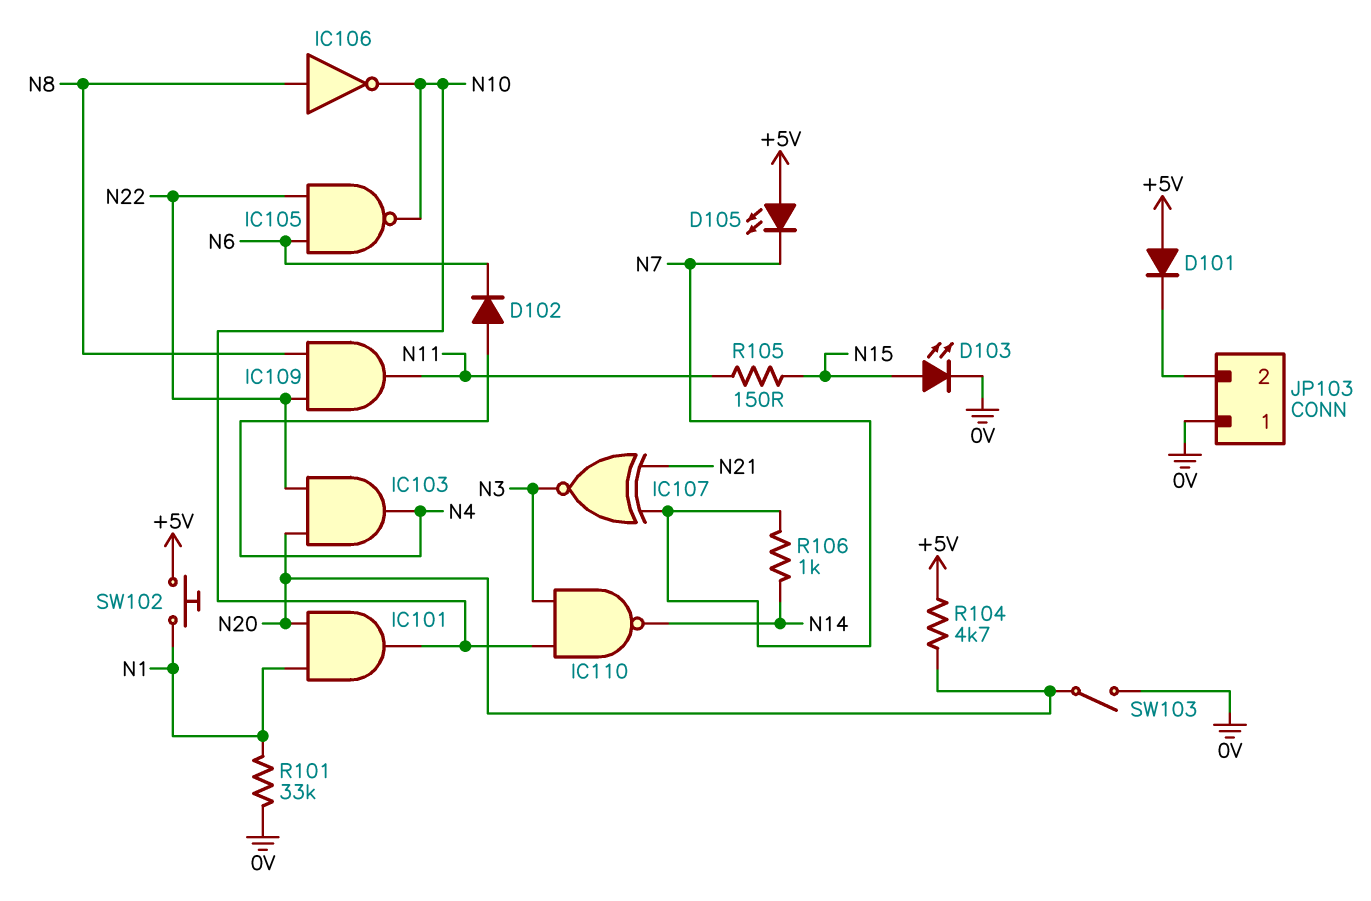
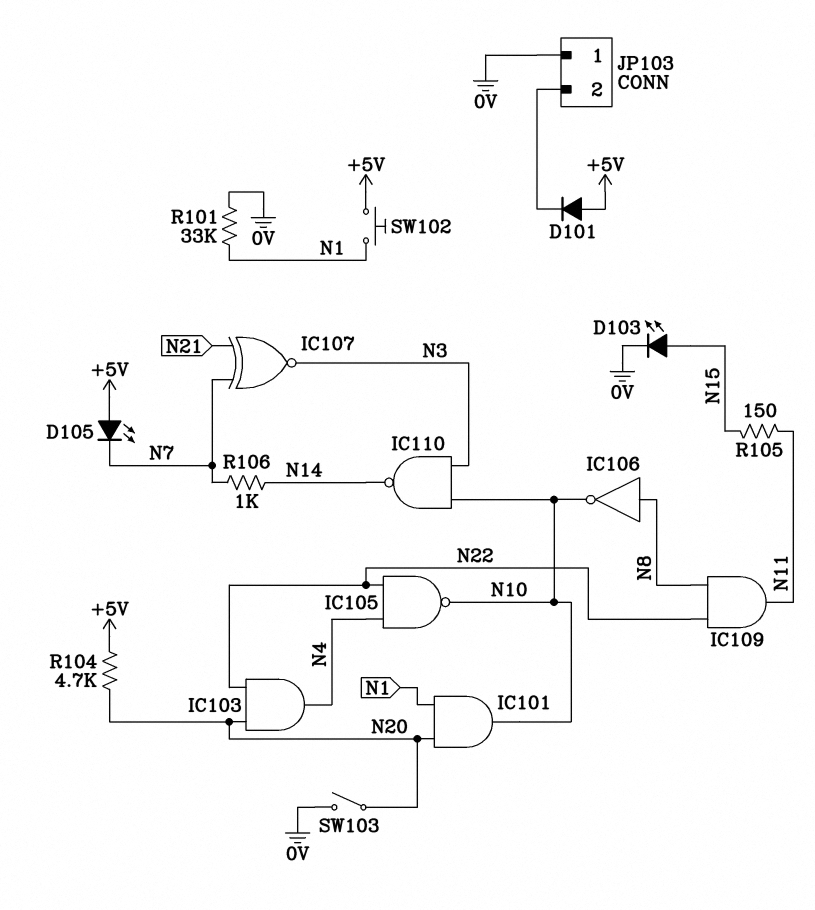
D102: diode (A N4, K N6) -> none
IC105: NAND (in N6, in N22, out N10) -> NAND (in N4, in N22, out N10)

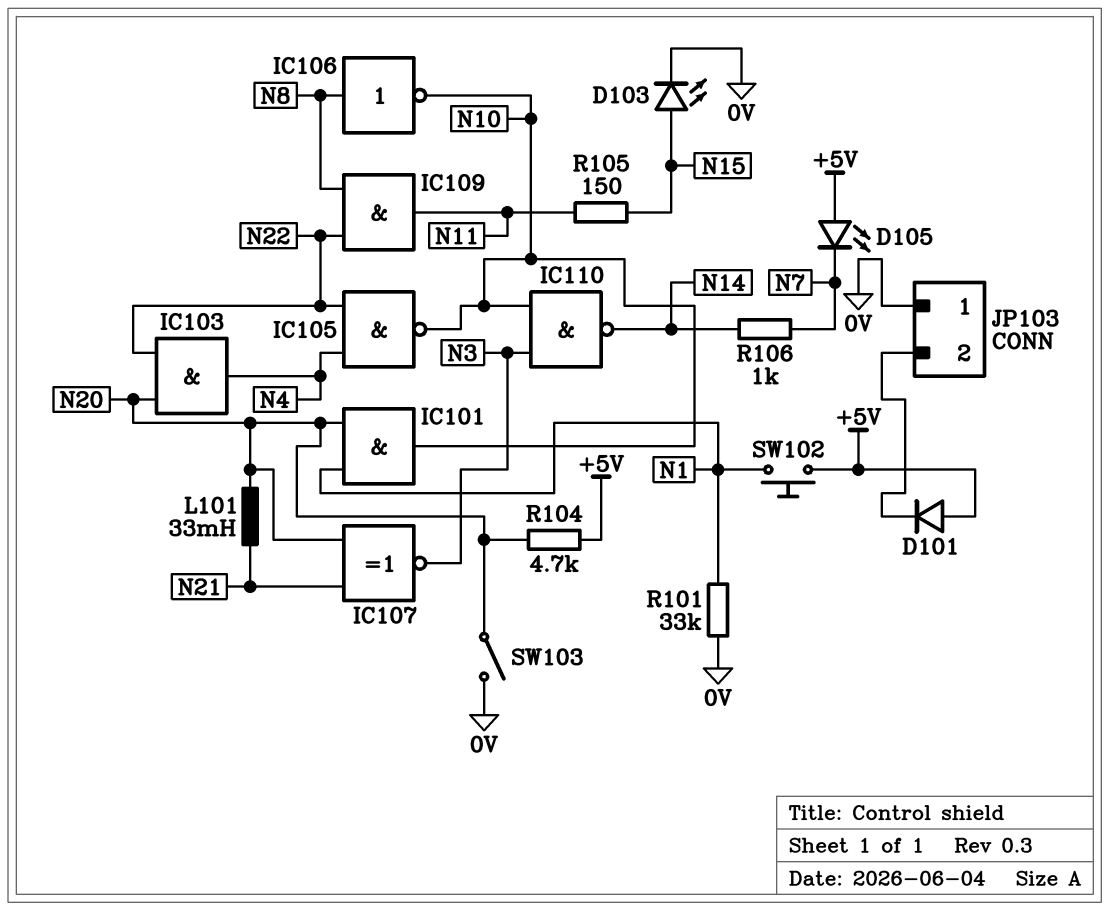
IC107: XNOR (in N7, in N21, out N3) -> XNOR (in N20, in N21, out N3)
L101: none -> 33mH (N20, N21)

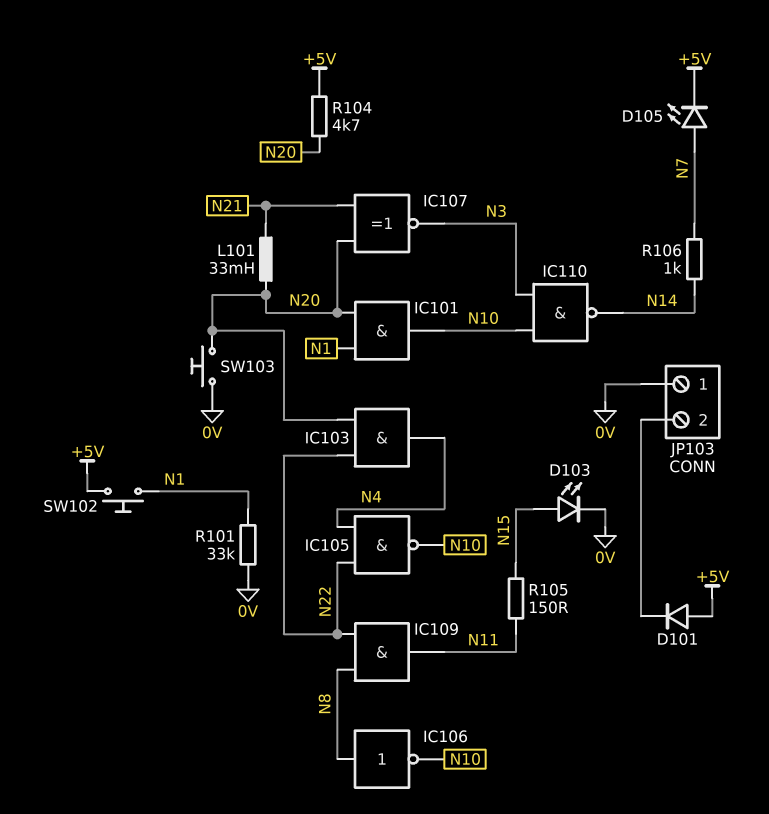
D105: LED (A +5V, K N7) -> LED (A N7, K +5V)
SW103: switch (0V, N20) -> button (0V, N20)

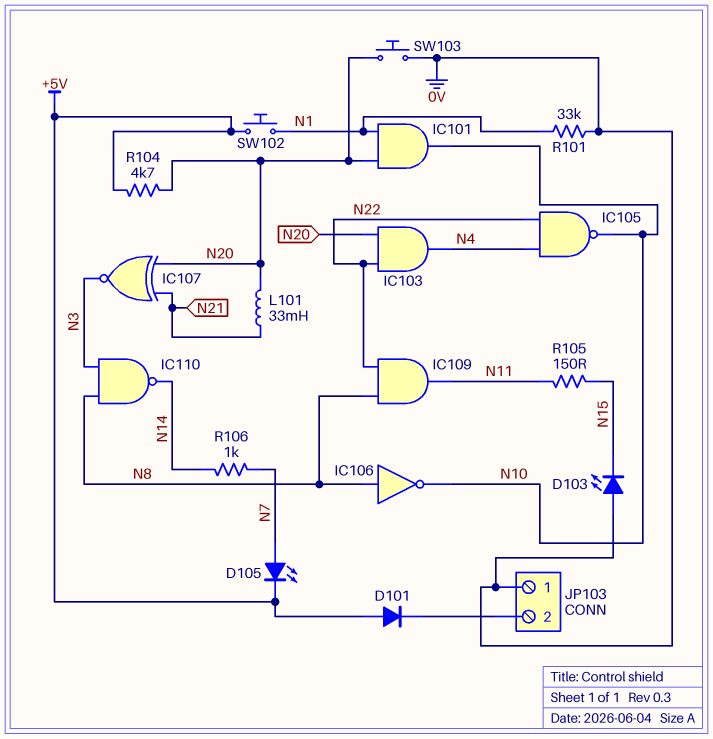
D103: LED (A N15, K 0V) -> LED (A 0V, K N15)
IC110: NAND (in N3, in N10, out N14) -> NAND (in N3, in N8, out N14)

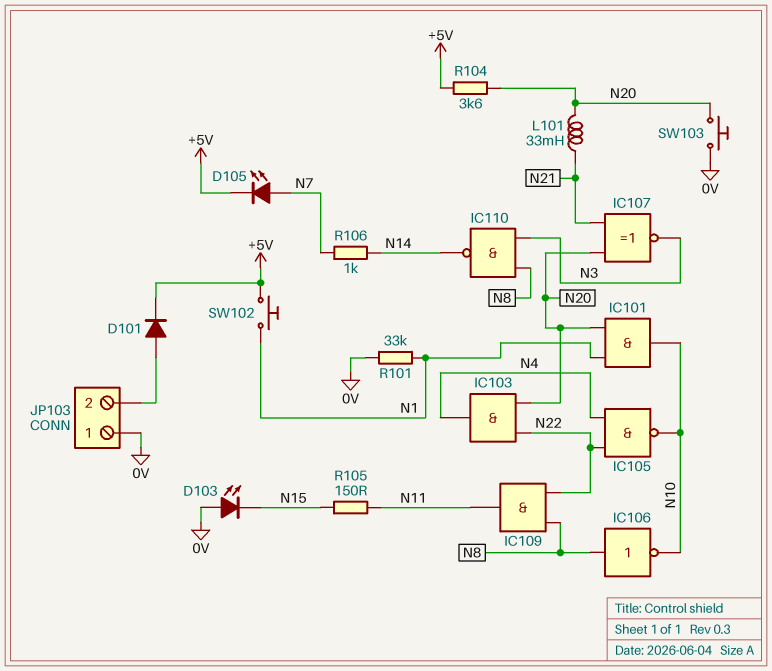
D101: diode (A +5V, K JP103/2) -> diode (A JP103/2, K +5V)
R104: 4.7k (+5V, N20) -> 3.6k (+5V, N20)

